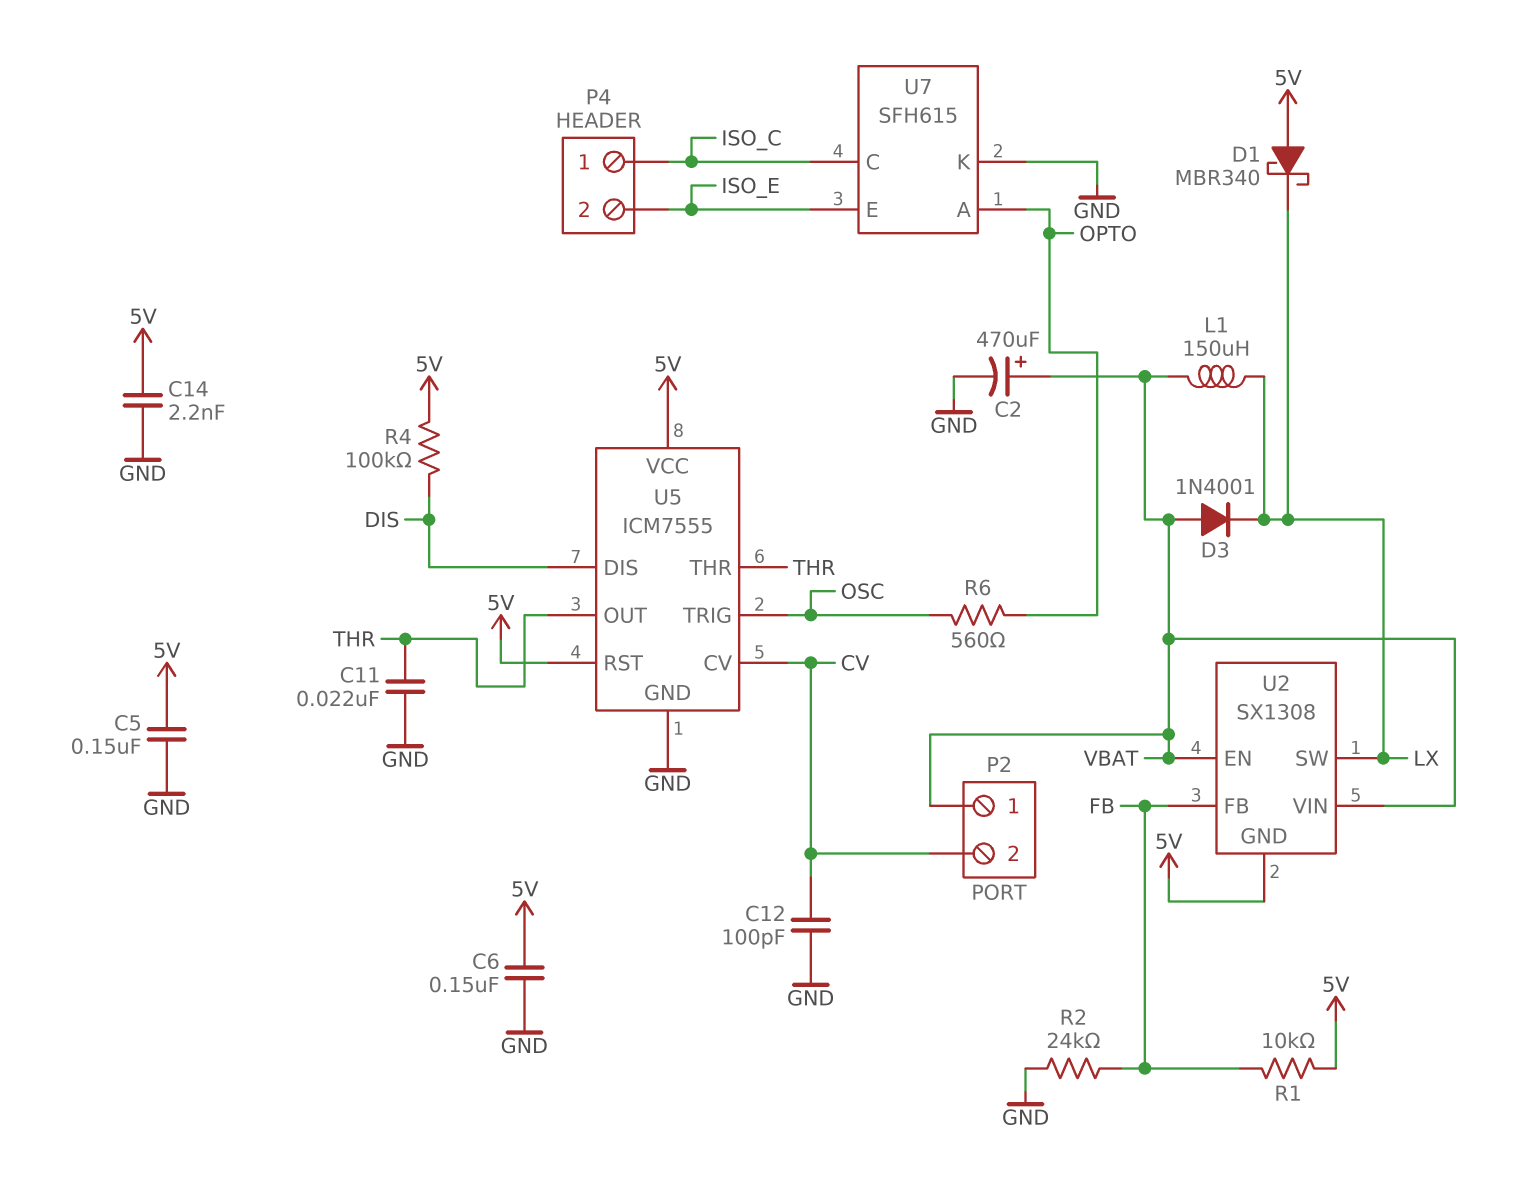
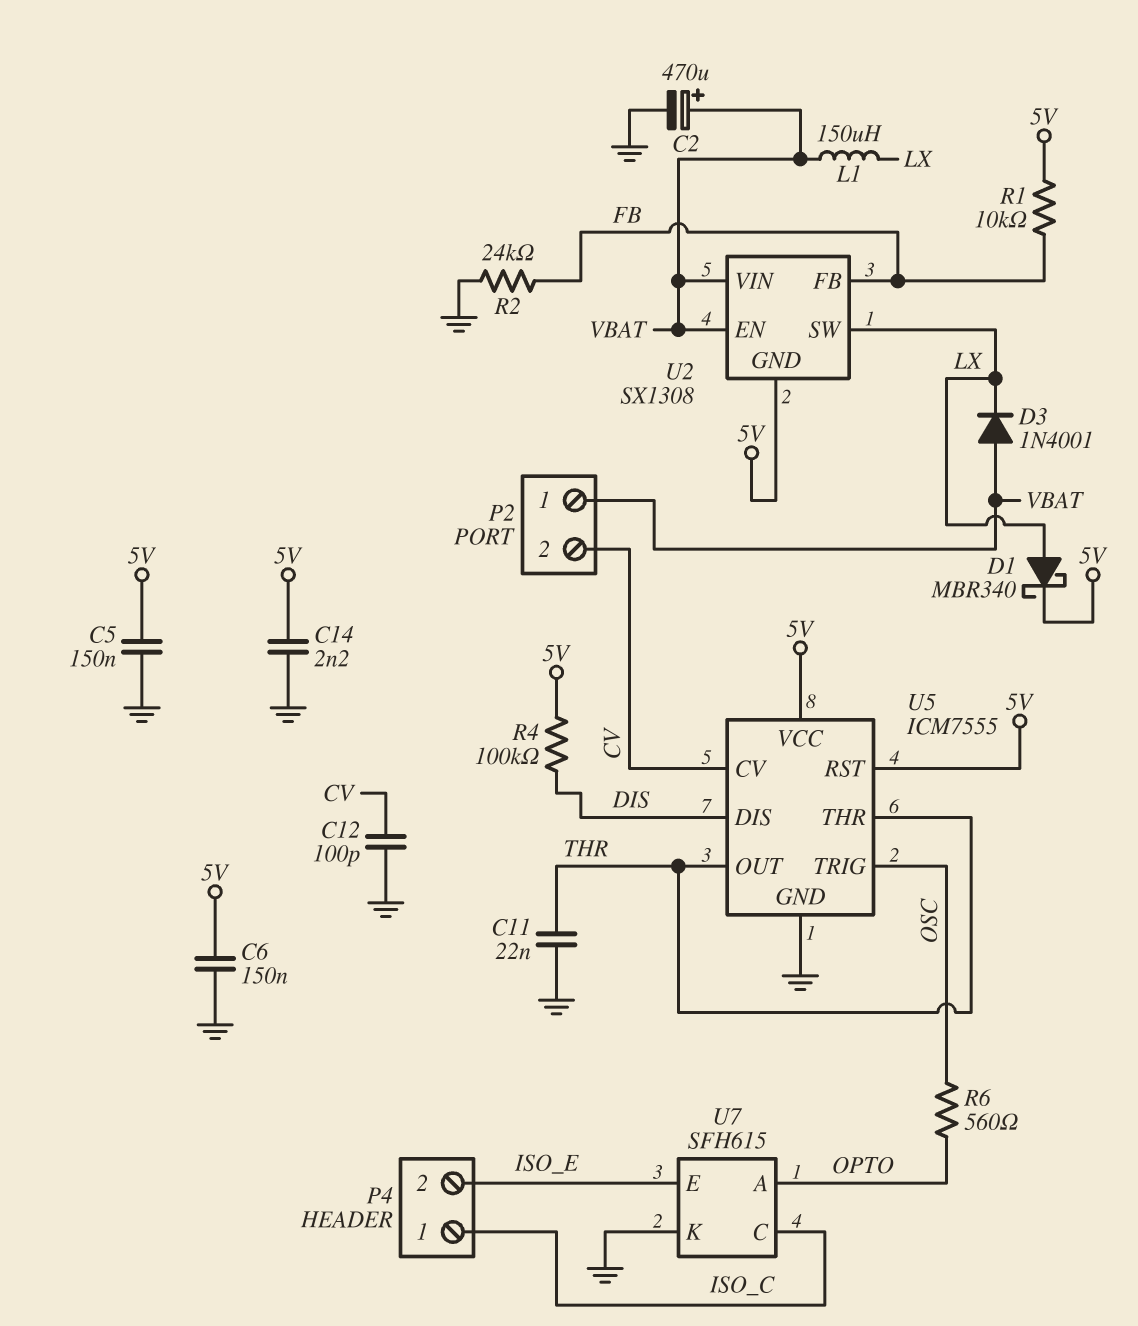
D1: schottky MBR340 (A 5V, K LX) -> schottky MBR340 (A LX, K 5V)

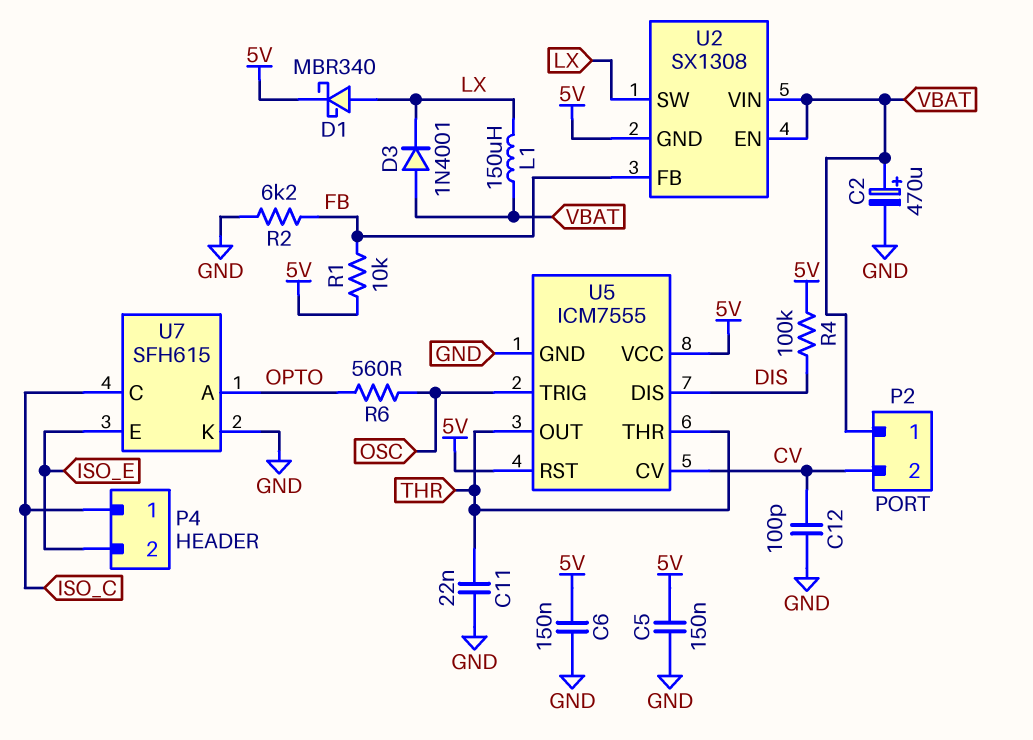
C14: 2.2nF (5V, GND) -> none
R2: 24k (FB, GND) -> 6.2k (FB, GND)

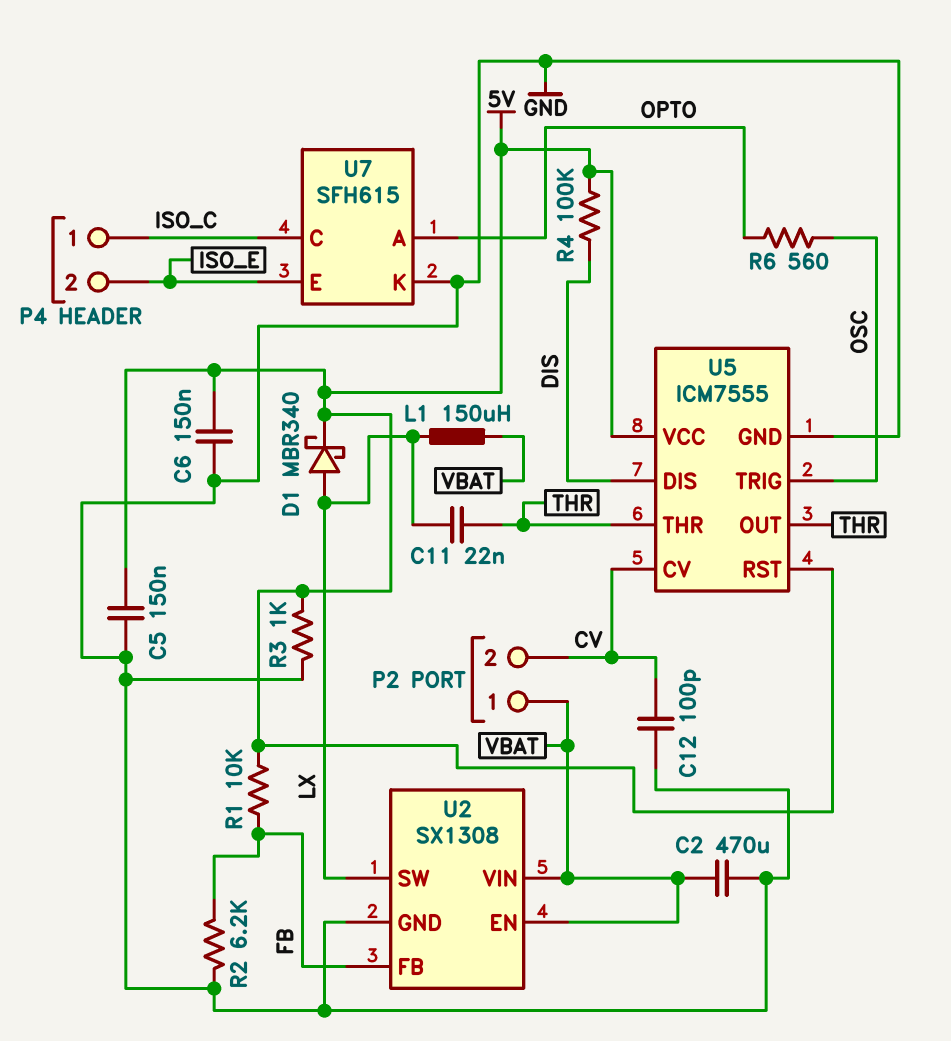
C2: 470uF (plus VBAT, minus GND) -> 470uF (GND, VBAT)
C11: 22nF (GND, THR) -> 22nF (LX, THR)
D3: diode 1N4001 (A VBAT, K LX) -> none
R3: none -> 1k (5V, GND)
U2 pin GND: 5V -> GND

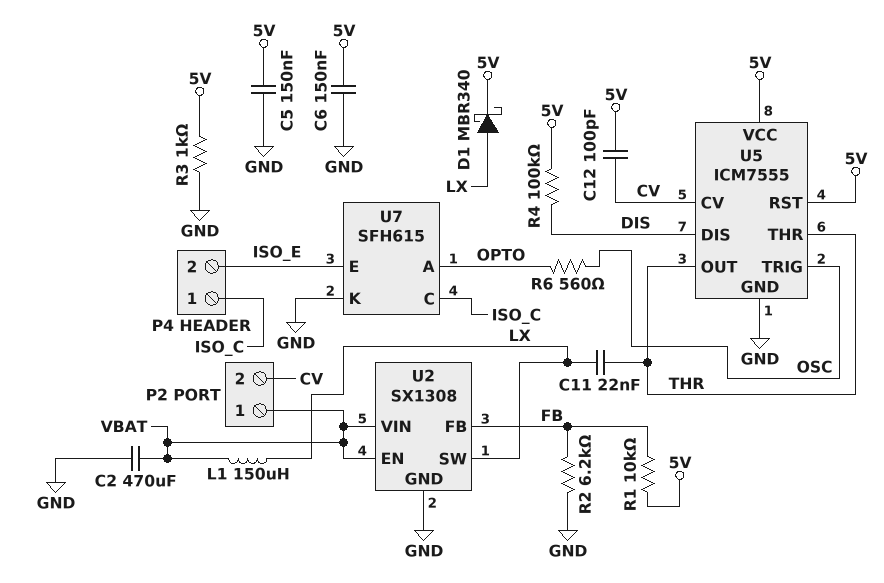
C12: 100pF (CV, GND) -> 100pF (5V, CV)

